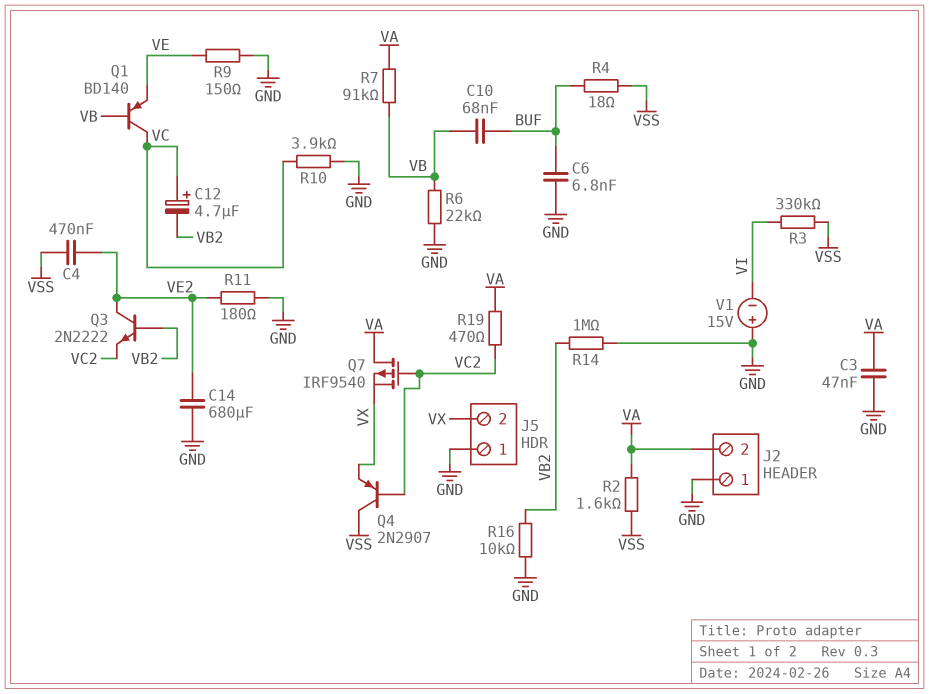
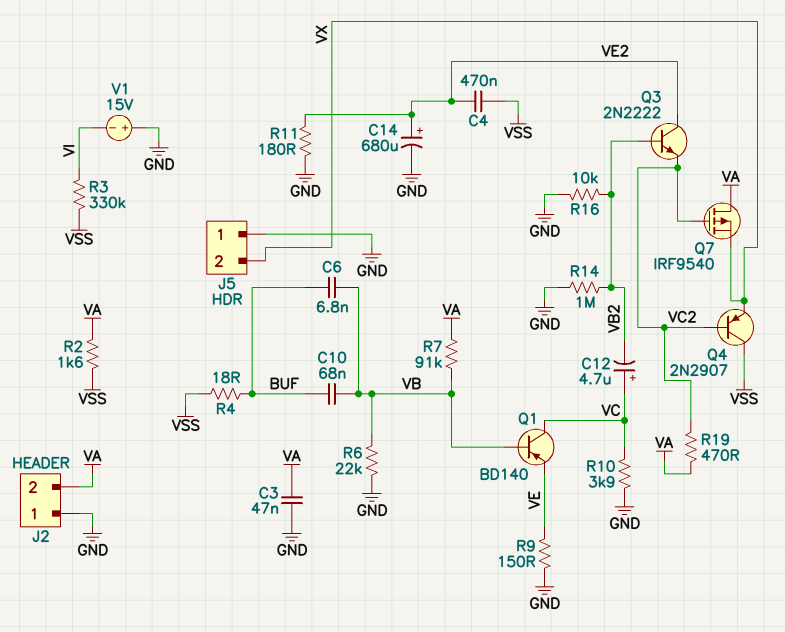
C6: 6.8nF (BUF, GND) -> 6.8nF (BUF, VB)
C14: 680uF (GND, VE2) -> 680uF (plus VE2, minus GND)

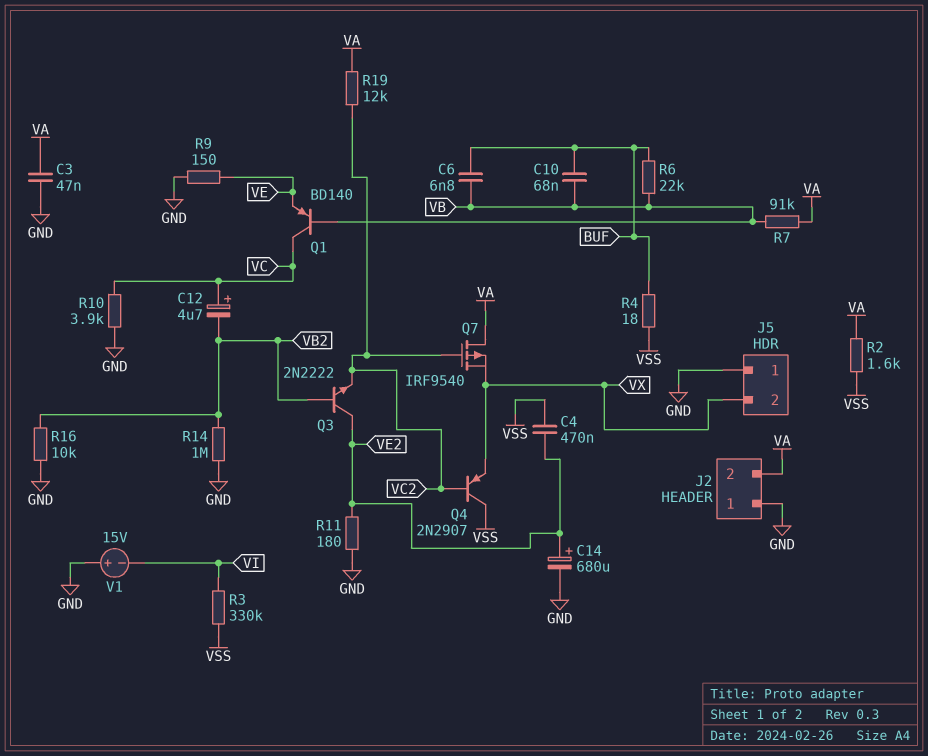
R6: 22k (GND, VB) -> 22k (BUF, VB)
R19: 470 (VA, VC2) -> 12k (VA, VC2)

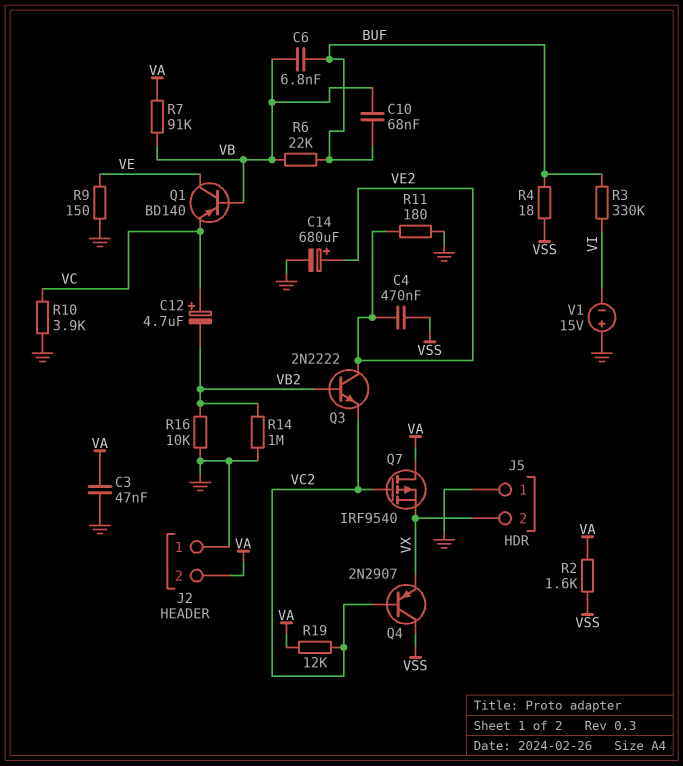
Q1: PNP BD140 (B VB, C VC, E VE) -> PNP BD140 (B VB, C VE, E VC)
R3: 330k (VI, VSS) -> 330k (BUF, VI)

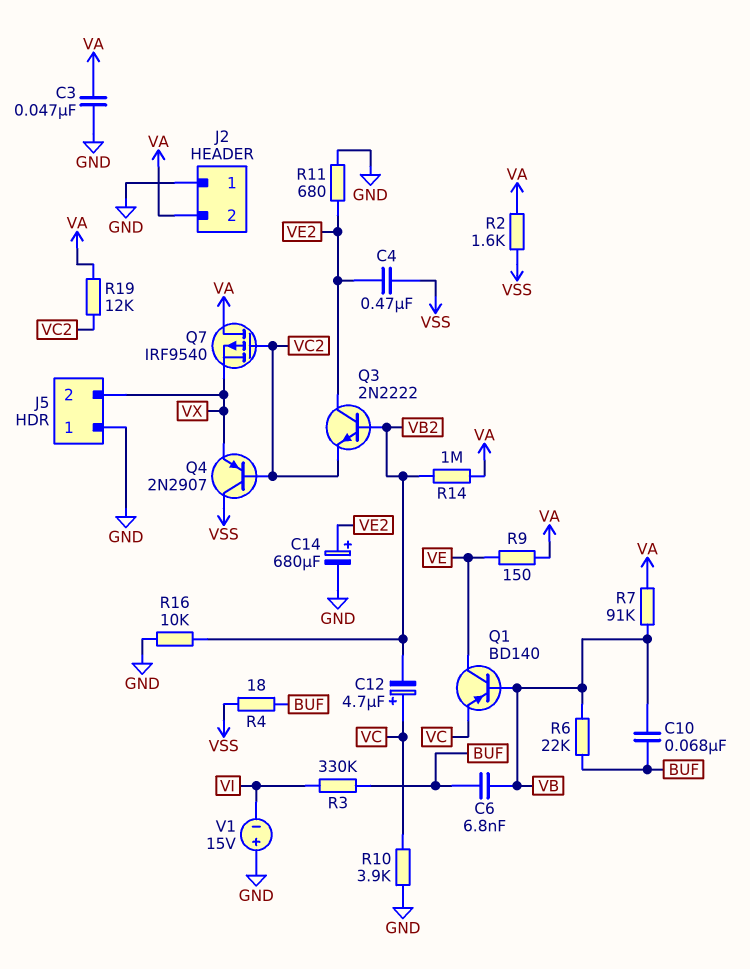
R9: 150 (GND, VE) -> 150 (VA, VE)
R11: 180 (GND, VE2) -> 680 (GND, VE2)
R14: 1M (GND, VB2) -> 1M (VA, VB2)

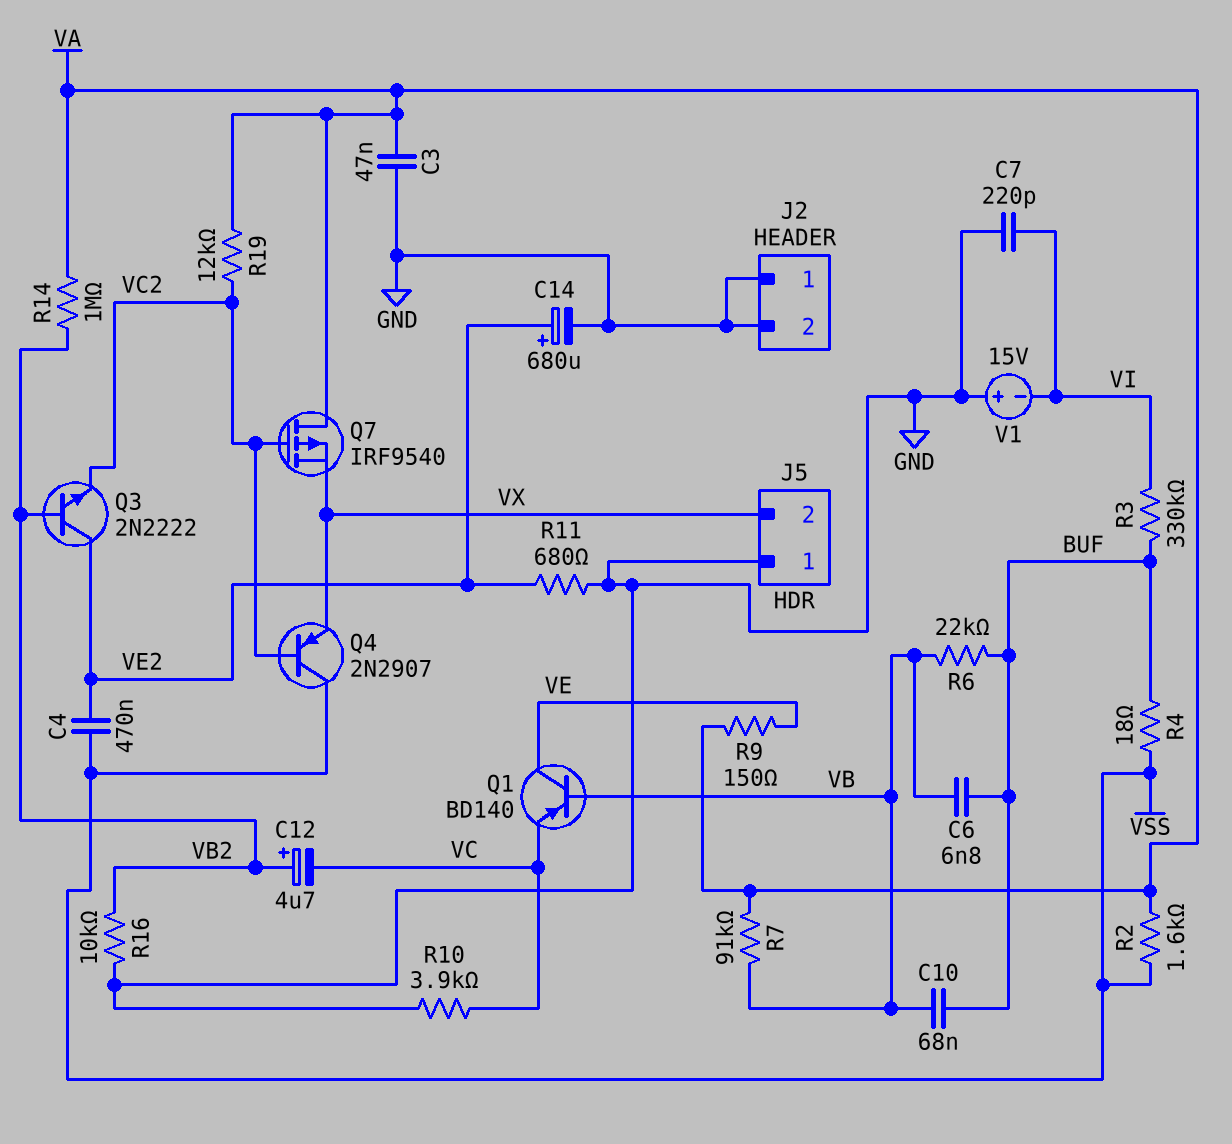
C7: none -> 220pF (GND, VI)
C12: 4.7uF (plus VC, minus VB2) -> 4.7uF (plus VB2, minus VC)
J2 pin 2: VA -> GND

